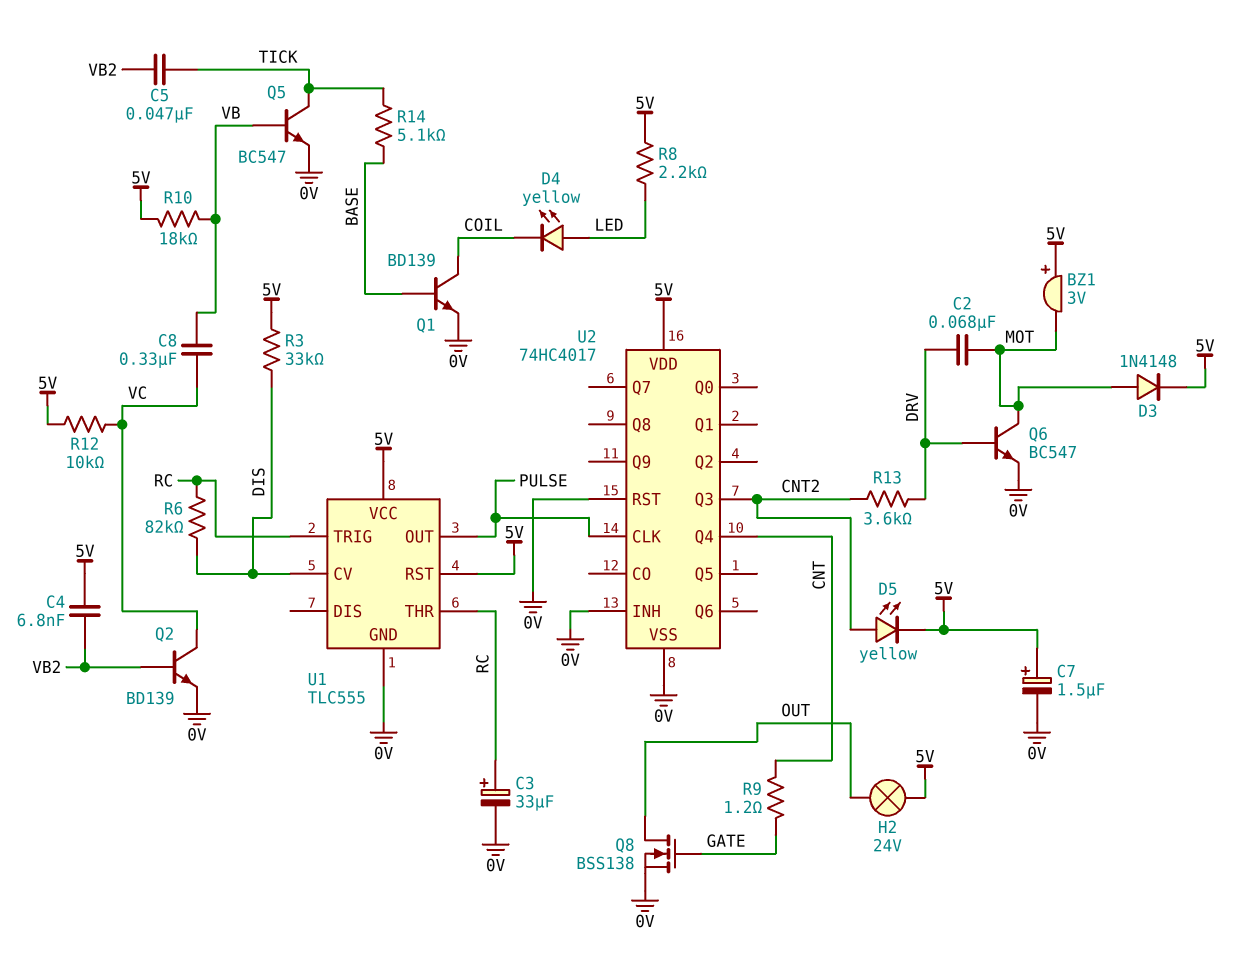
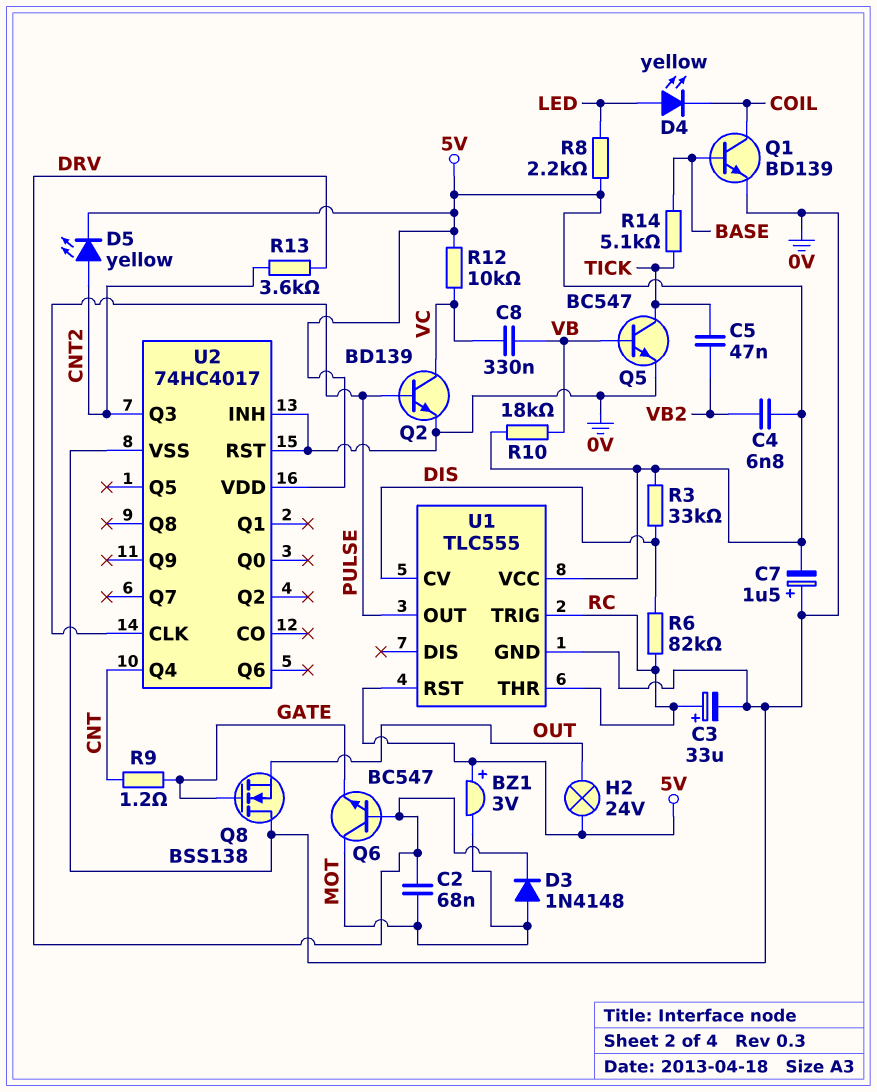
C7: 1.5uF (plus 5V, minus 0V) -> 1.5uF (plus 0V, minus 5V)
D3: diode 1N4148 (A MOT, K 5V) -> diode 1N4148 (A MOT, K DRV)
Q2: NPN BD139 (B VB2, C VC, E 0V) -> NPN BD139 (B PULSE, C VC, E 0V)
Q6: NPN BC547 (B DRV, C MOT, E 0V) -> NPN BC547 (B DRV, C MOT, E GATE)
Q8: NMOS BSS138 (G GATE, D OUT, S 0V) -> NMOS BSS138 (G GATE, D 0V, S OUT)

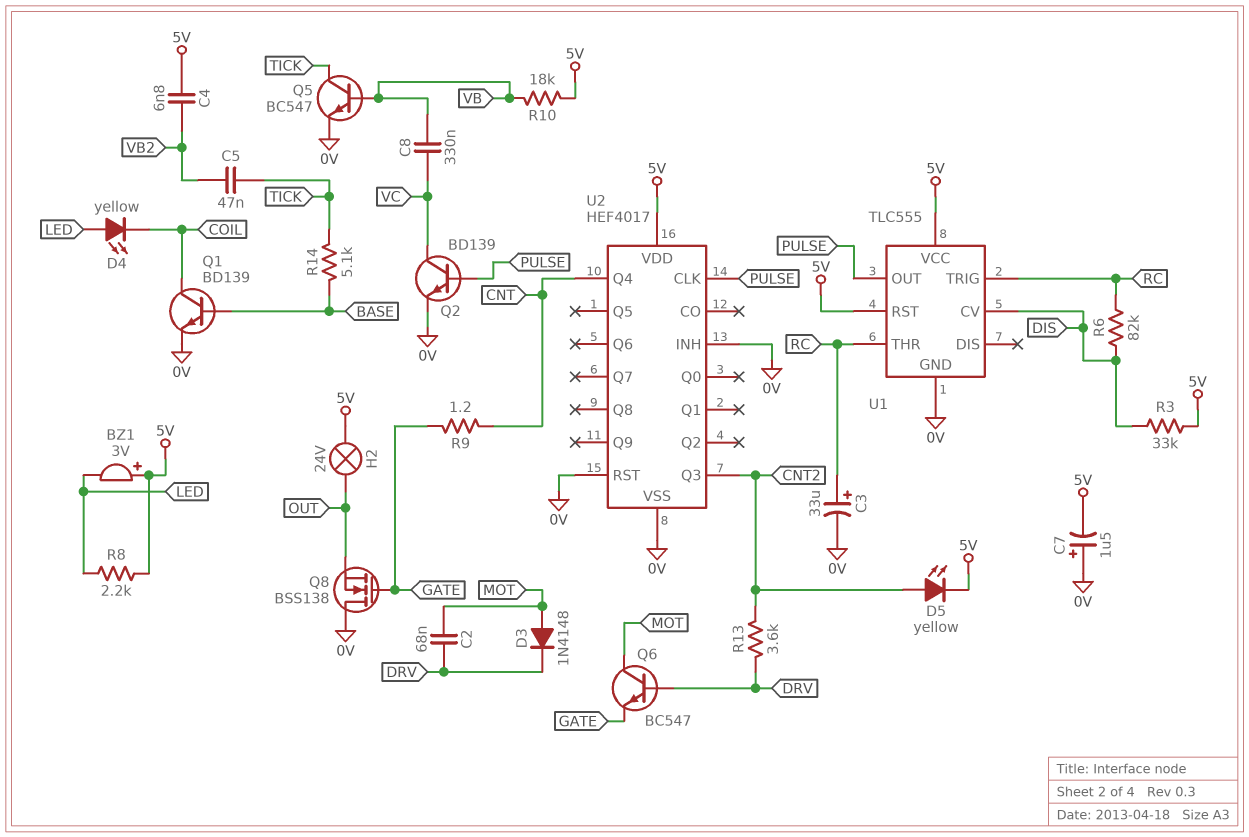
BZ1: buzzer 3V (plus 5V, minus MOT) -> buzzer 3V (plus 5V, minus LED)
R12: 10k (5V, VC) -> none
U2: 74HC4017 -> HEF4017

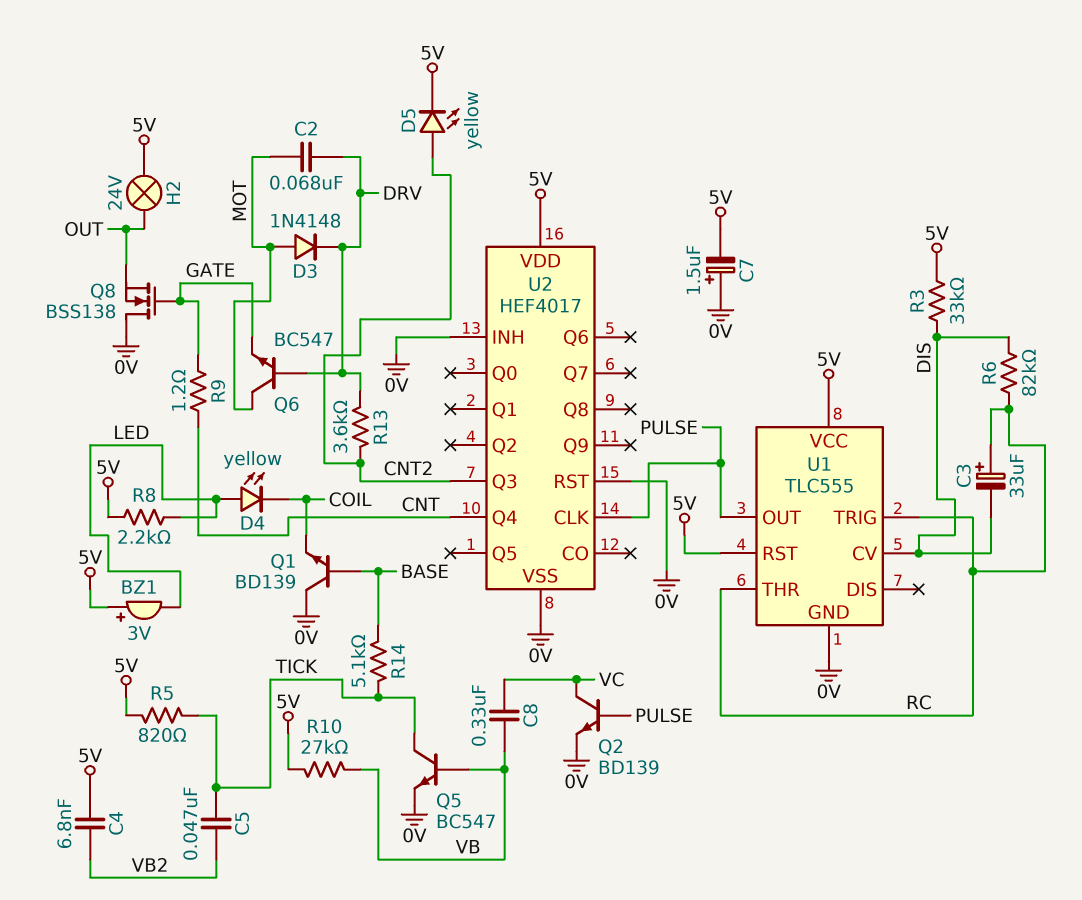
C3: 33uF (plus RC, minus 0V) -> 33uF (plus RC, minus DIS)
Q1: NPN BD139 (B BASE, C COIL, E 0V) -> NPN BD139 (B BASE, C 0V, E COIL)
R5: none -> 820 (5V, TICK)
R10: 18k (5V, VB) -> 27k (5V, VB)

